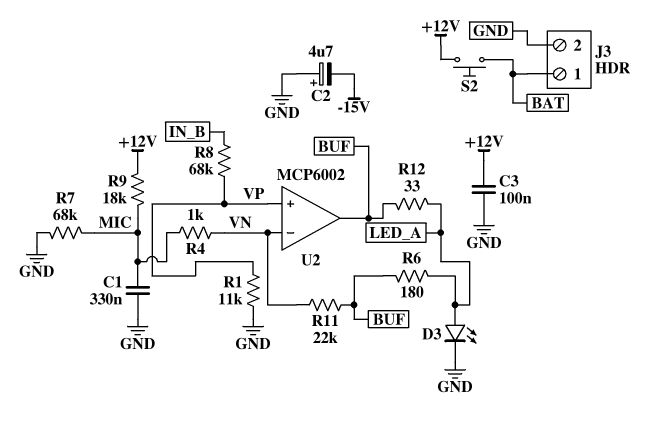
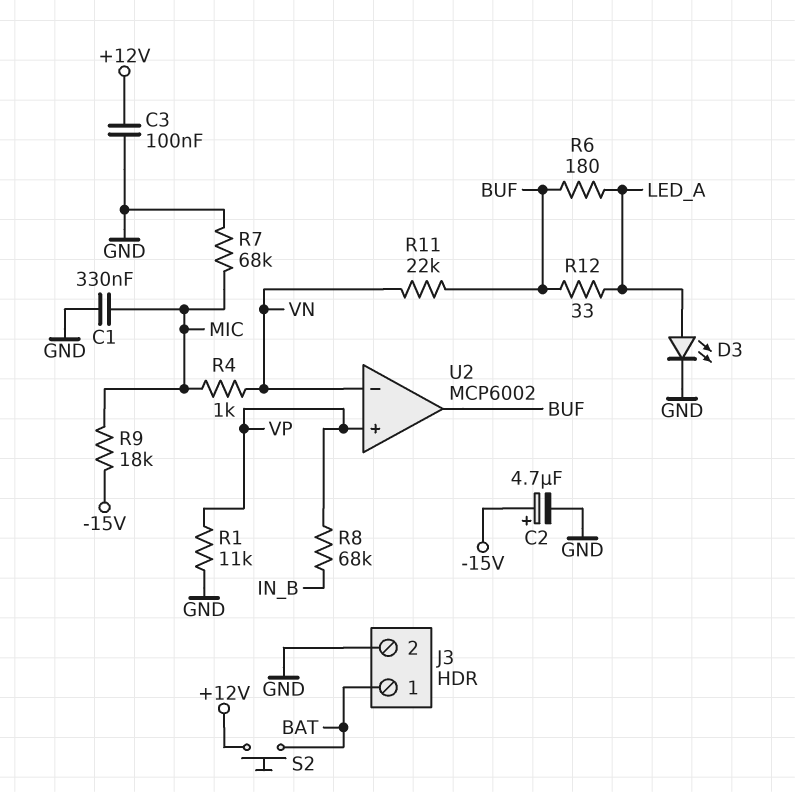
C2: 4.7uF (plus GND, minus -15V) -> 4.7uF (plus -15V, minus GND)
R9: 18k (+12V, MIC) -> 18k (-15V, MIC)

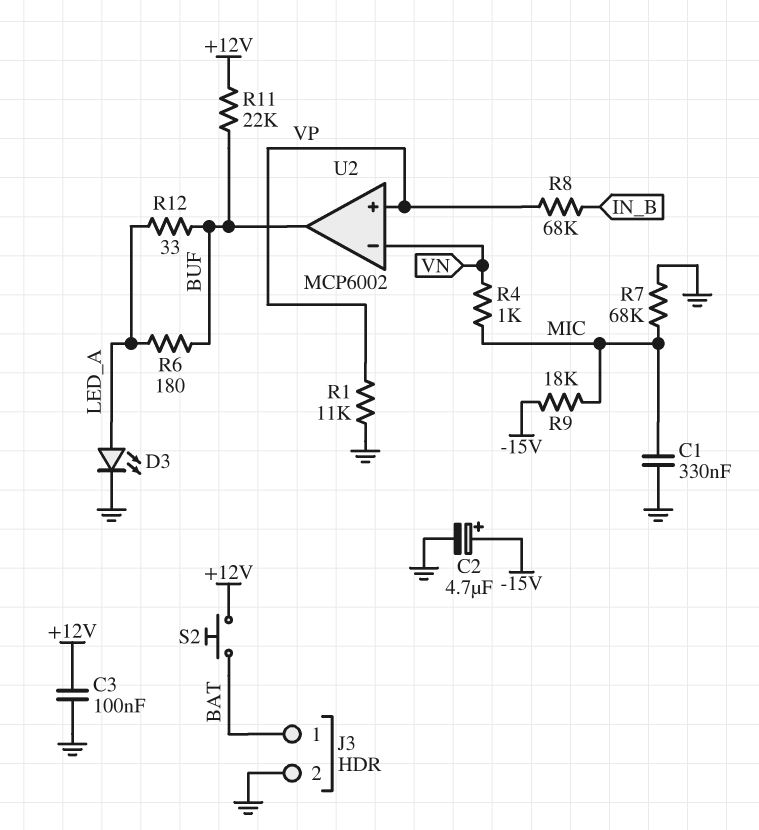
R11: 22k (BUF, VN) -> 22k (+12V, BUF)

